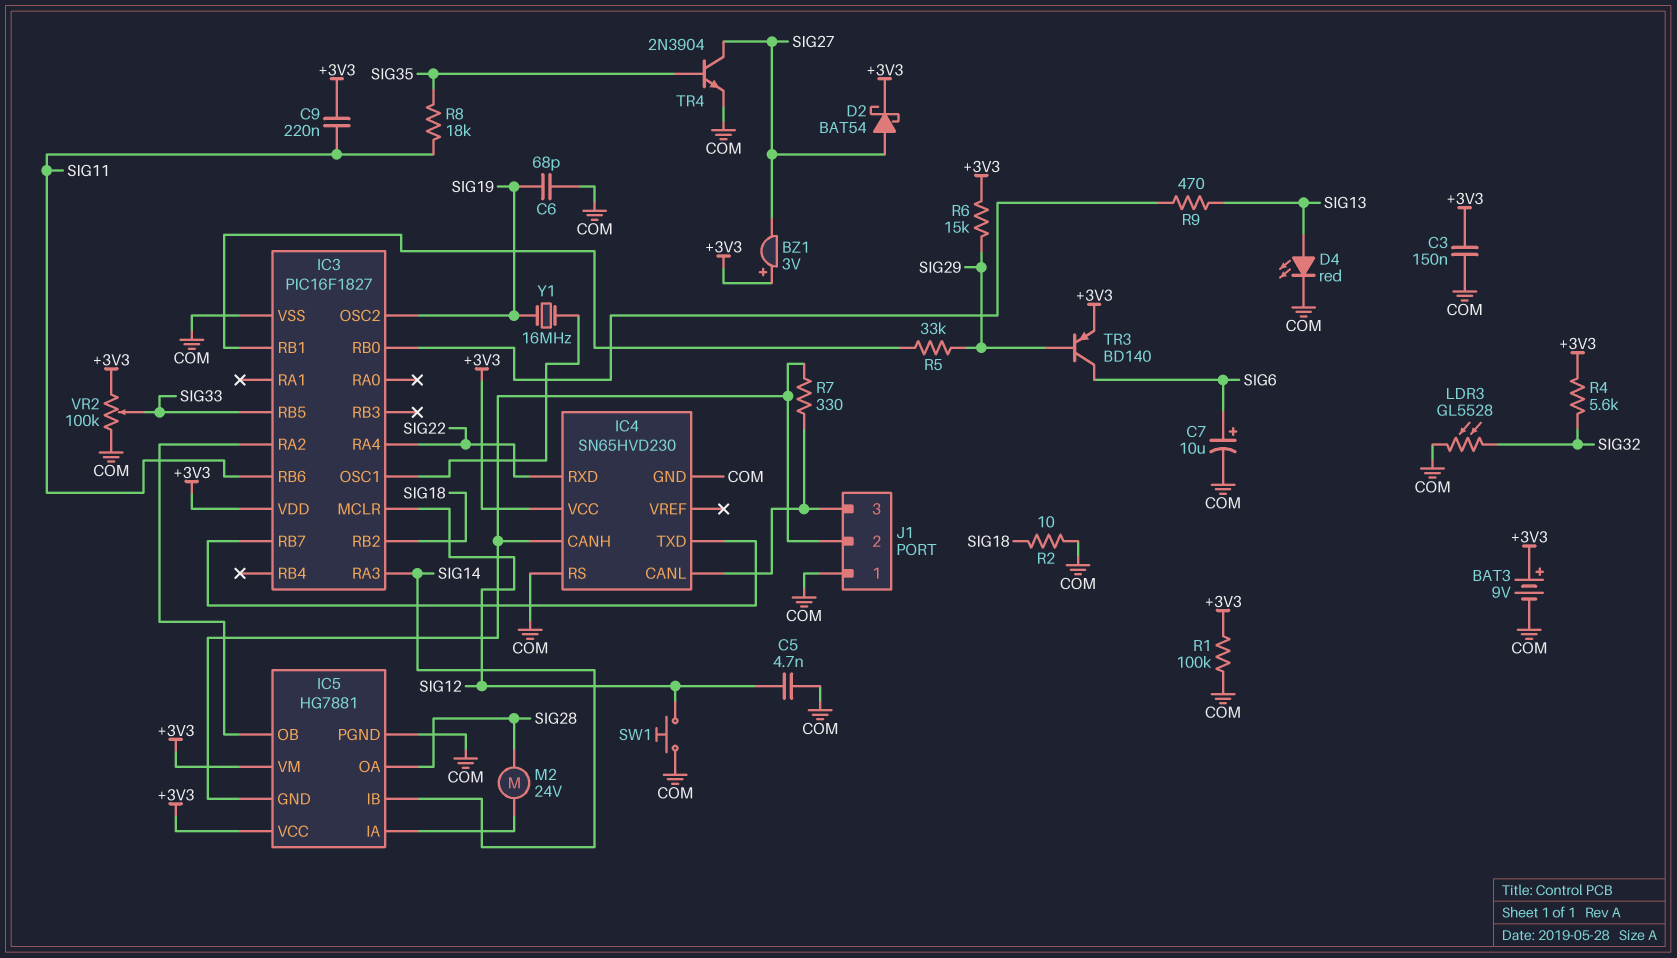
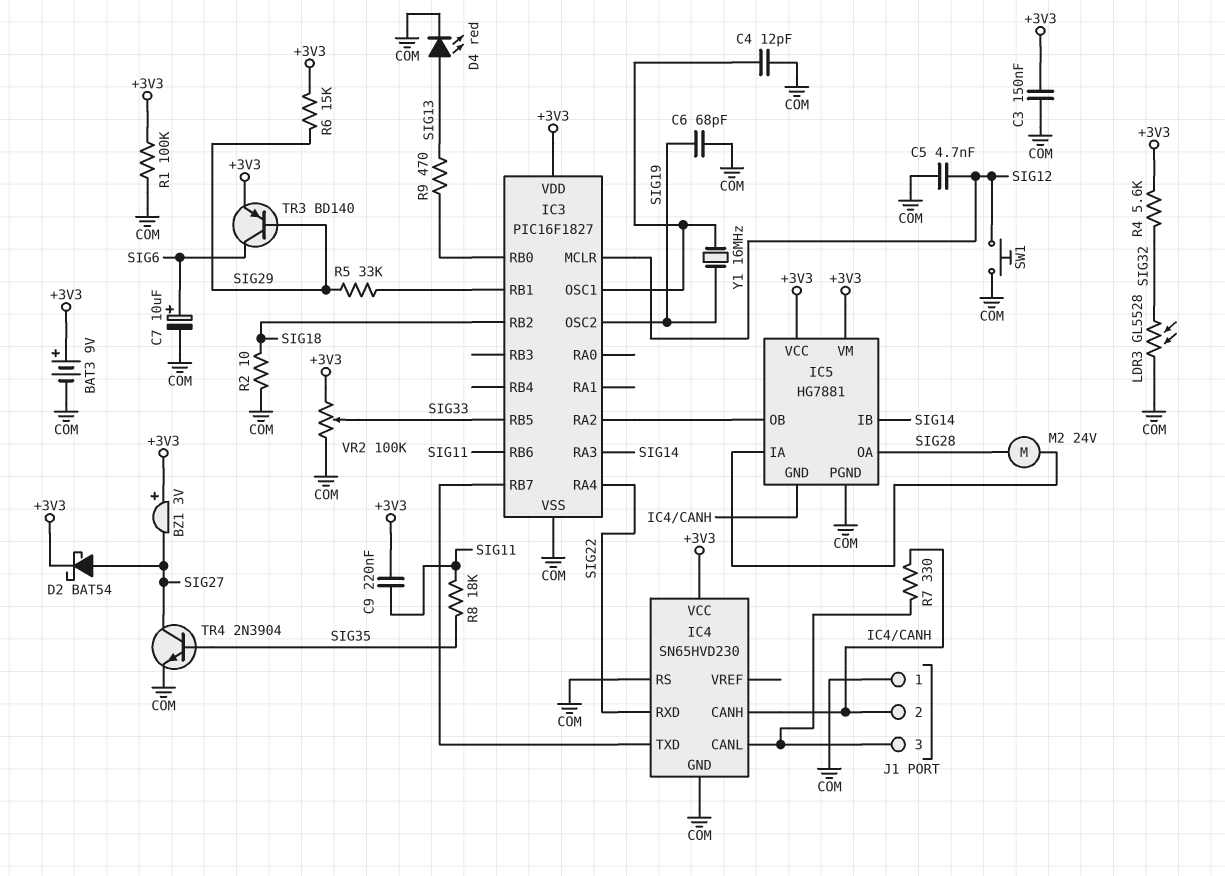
C4: none -> 12pF (COM, IC3/OSC1)

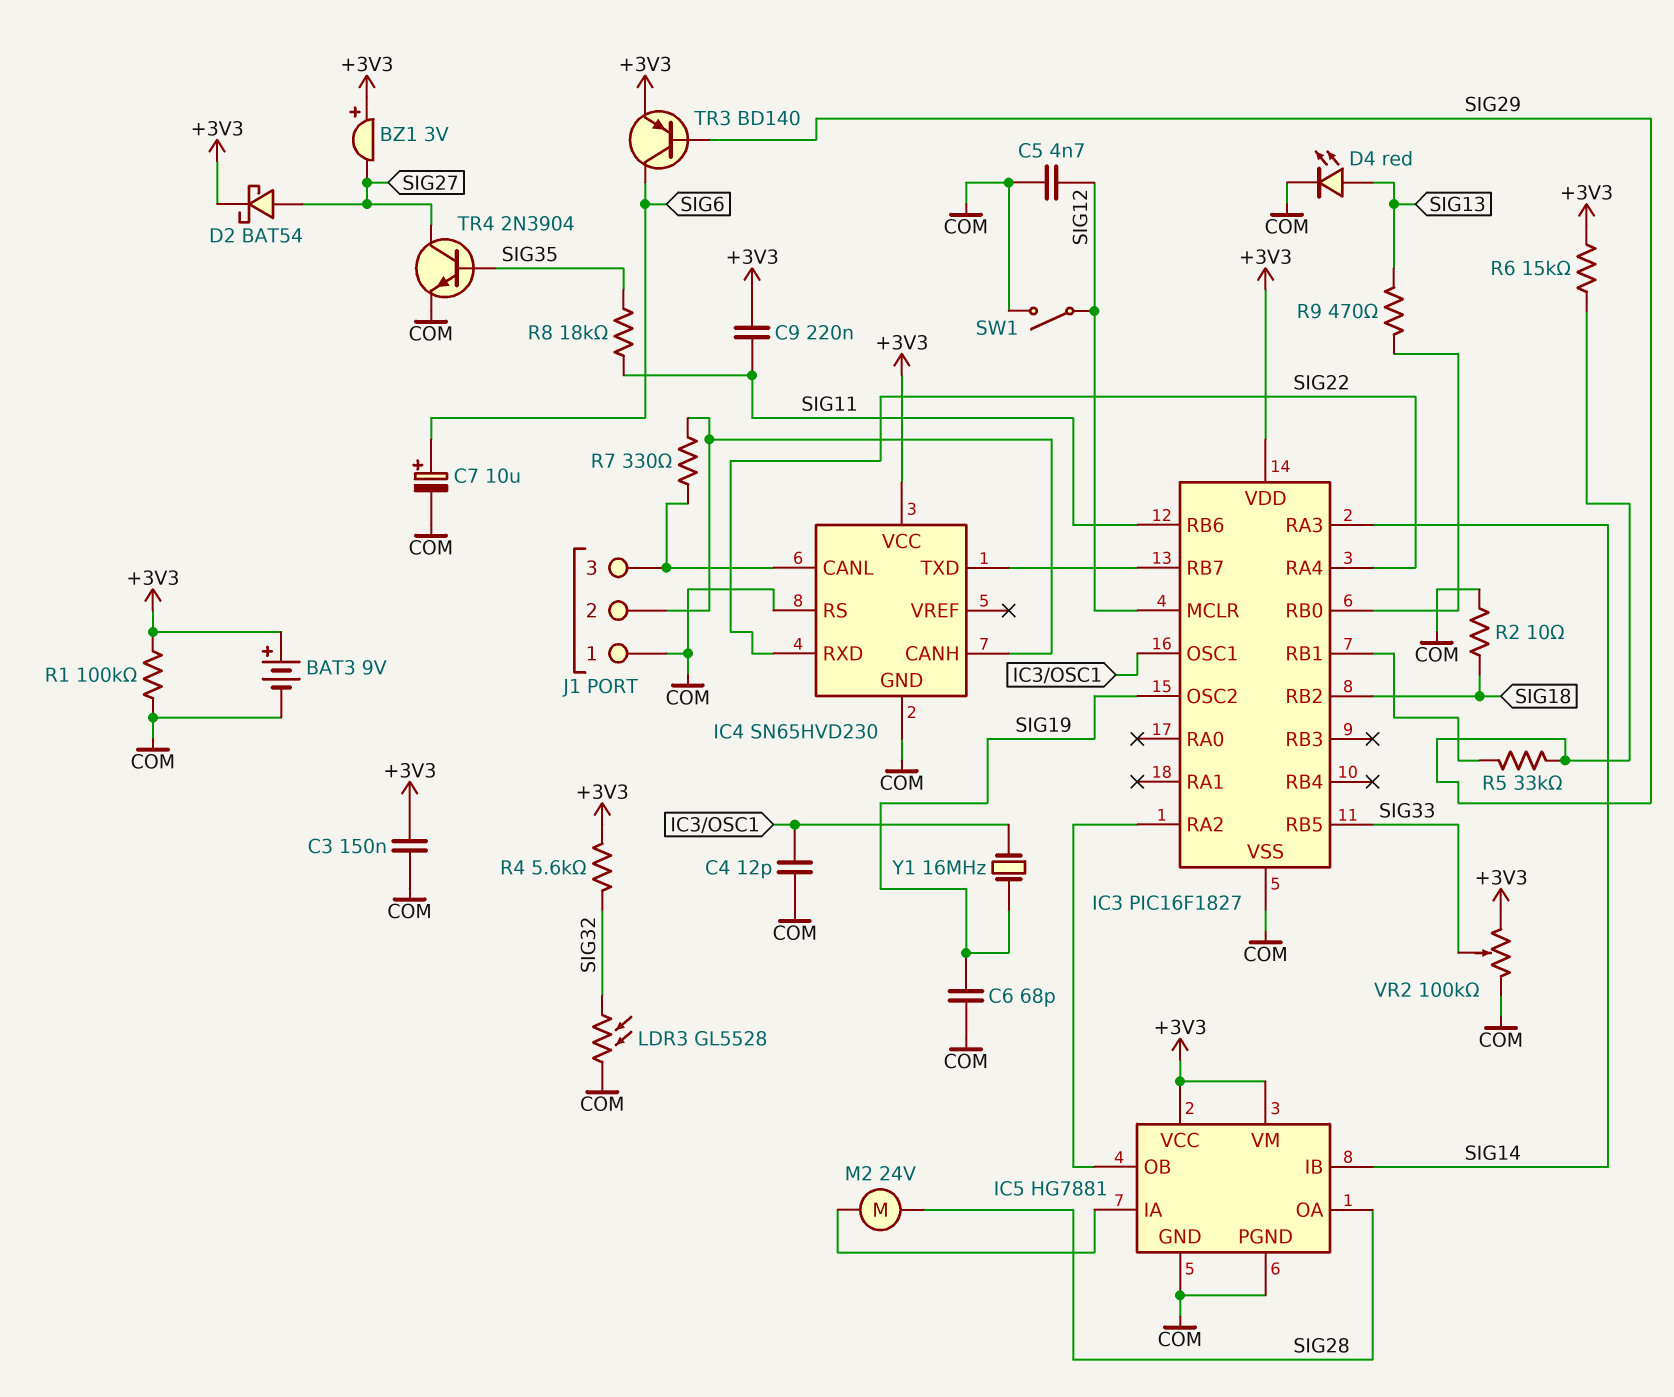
IC5 pin GND: IC4/CANH -> COM
SW1: button (COM, SIG12) -> switch (COM, SIG12)

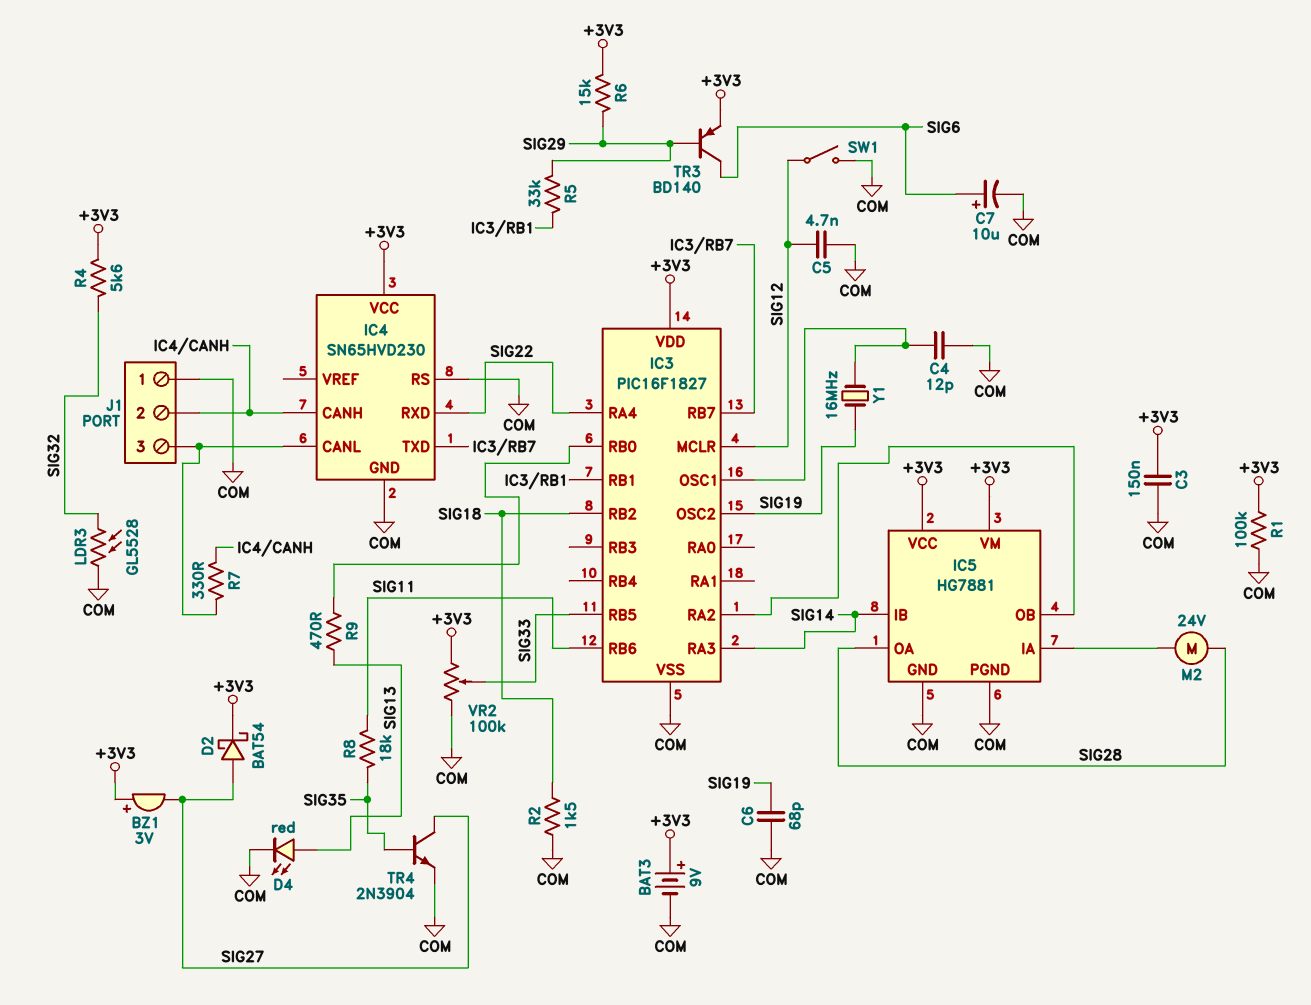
C9: 220nF (+3V3, SIG11) -> none
R2: 10 (COM, SIG18) -> 1.5k (COM, SIG18)

